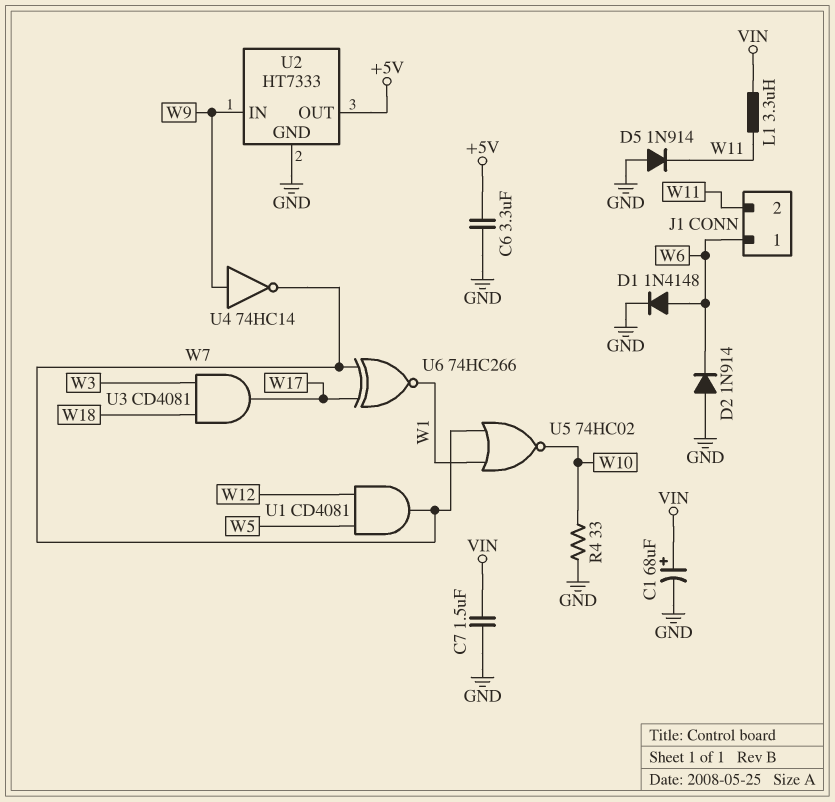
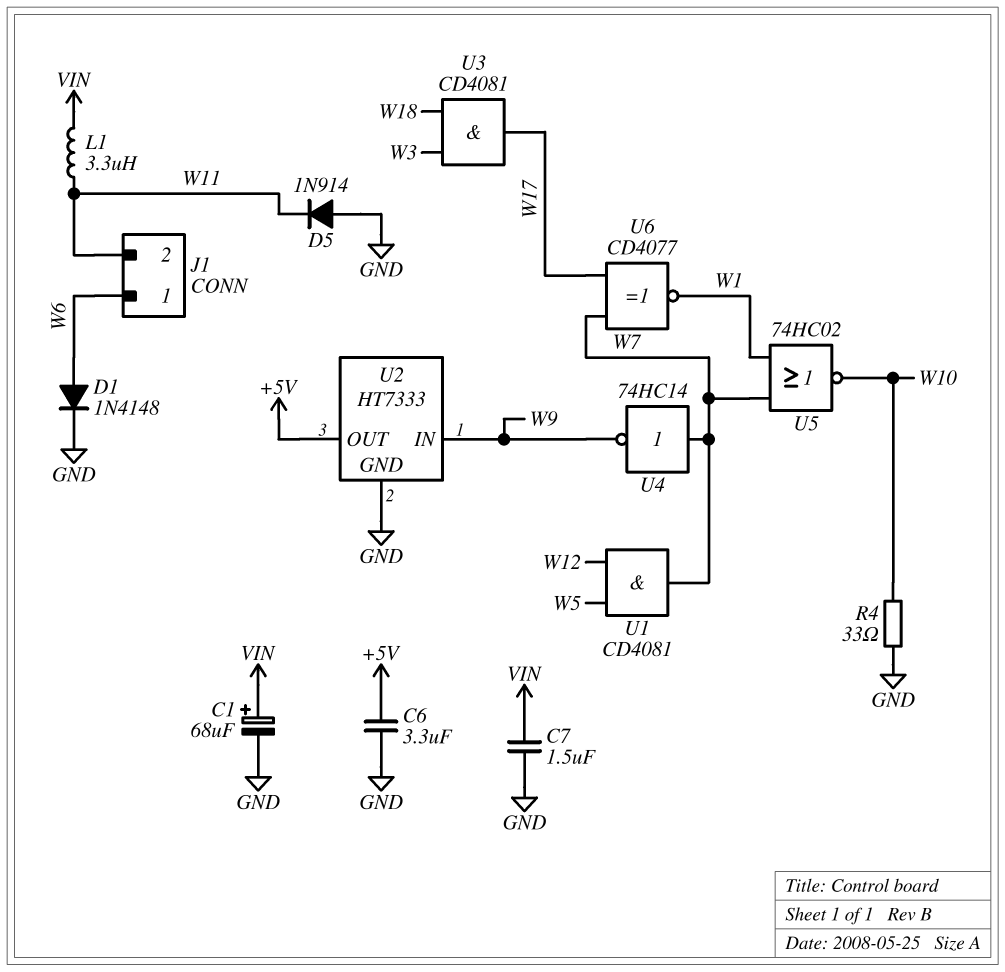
D2: diode 1N914 (A GND, K W6) -> none
U4: NOT 74HC14 (in W9, out W7) -> NOT 74HC14 (in W7, out W9)
U6: XNOR 74HC266 (in W7, in W17, out W1) -> XNOR CD4077 (in W7, in W17, out W1)

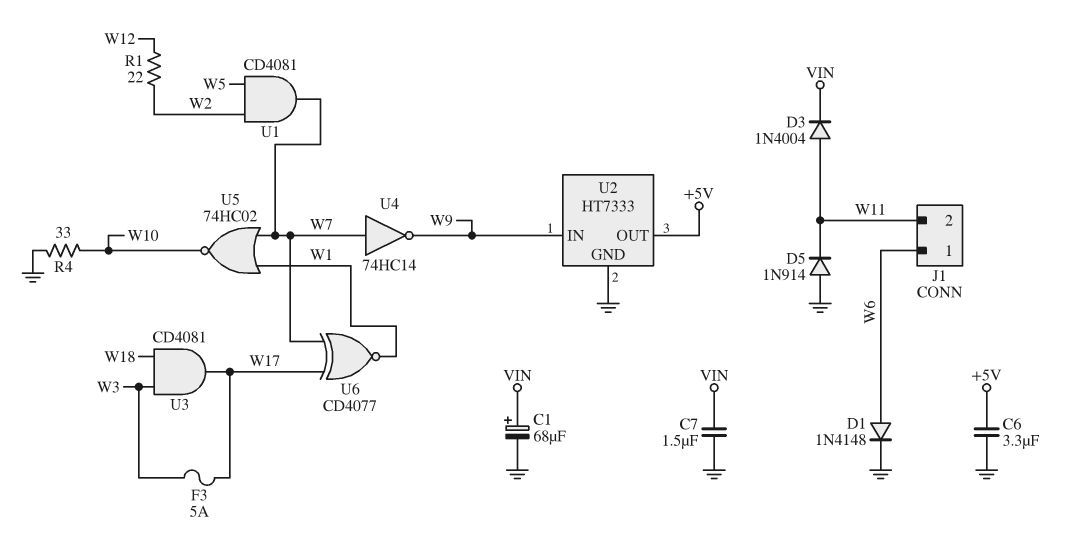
D3: none -> diode 1N4004 (A W11, K VIN)
F3: none -> 5A (W3, W17)
L1: 3.3uH (VIN, W11) -> none
R1: none -> 22 (W2, W12)
U1: AND CD4081 (in W5, in W12, out W7) -> AND CD4081 (in W2, in W5, out W7)

